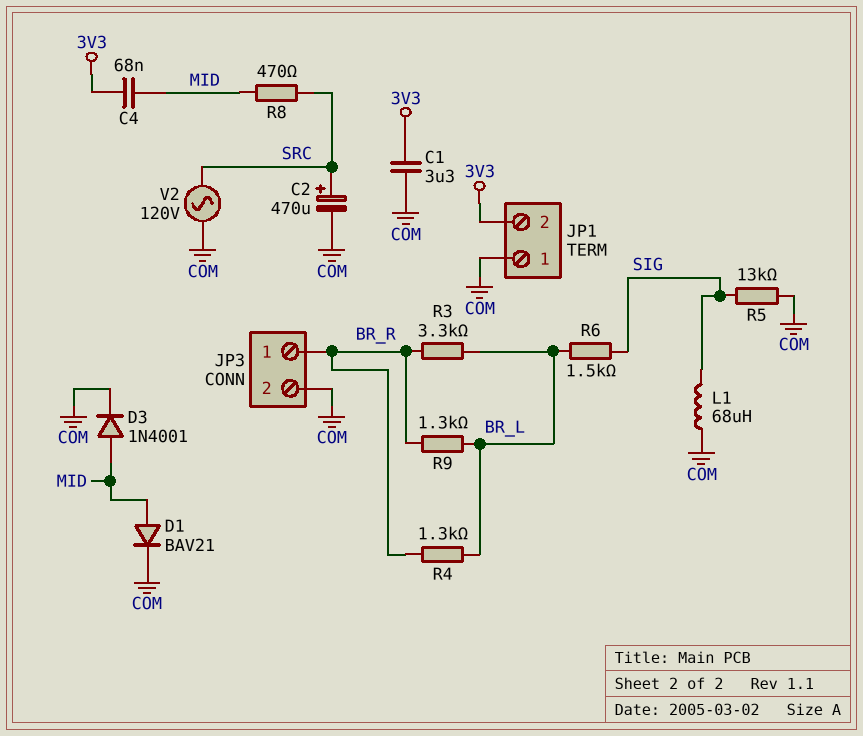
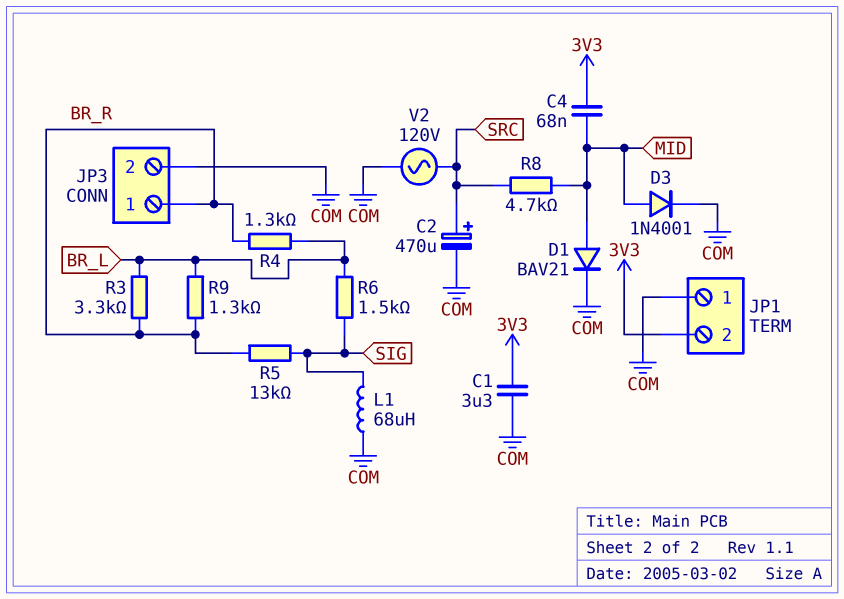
R5: 13k (COM, SIG) -> 13k (BR_R, SIG)
R8: 470 (MID, SRC) -> 4.7k (MID, SRC)

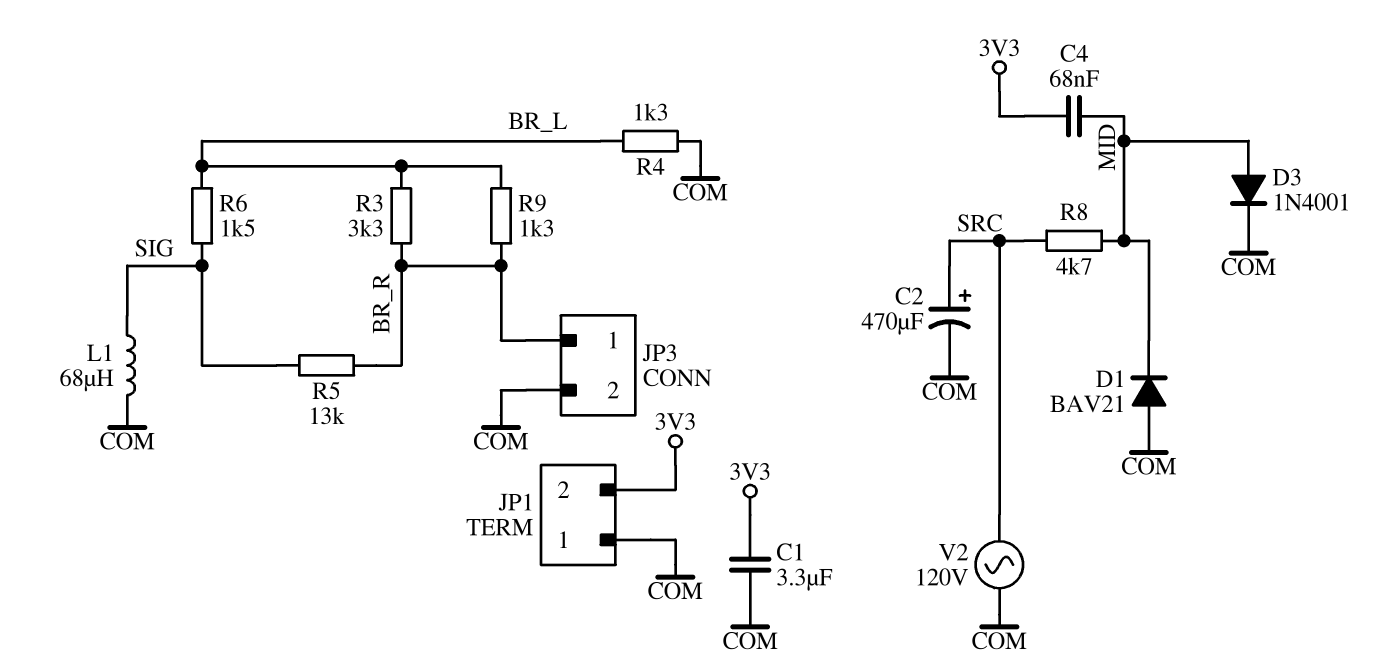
D1: diode BAV21 (A MID, K COM) -> diode BAV21 (A COM, K MID)
R4: 1.3k (BR_L, BR_R) -> 1.3k (BR_L, COM)

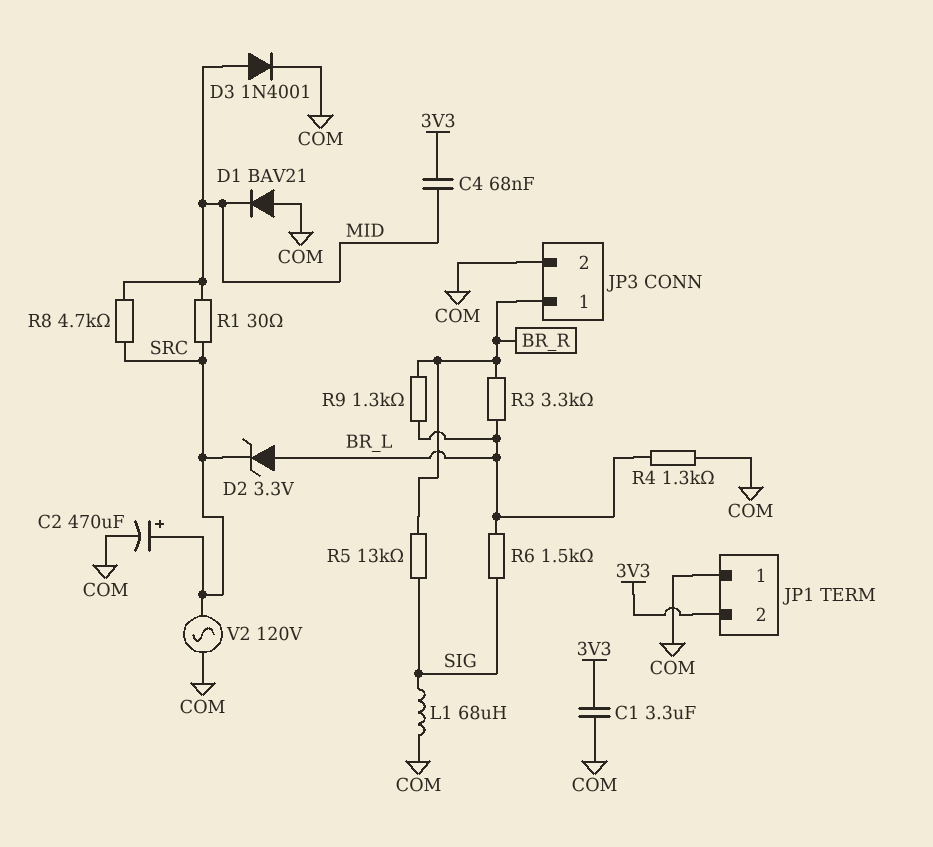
D2: none -> zener 3.3V (A BR_L, K SRC)
R1: none -> 30 (MID, SRC)

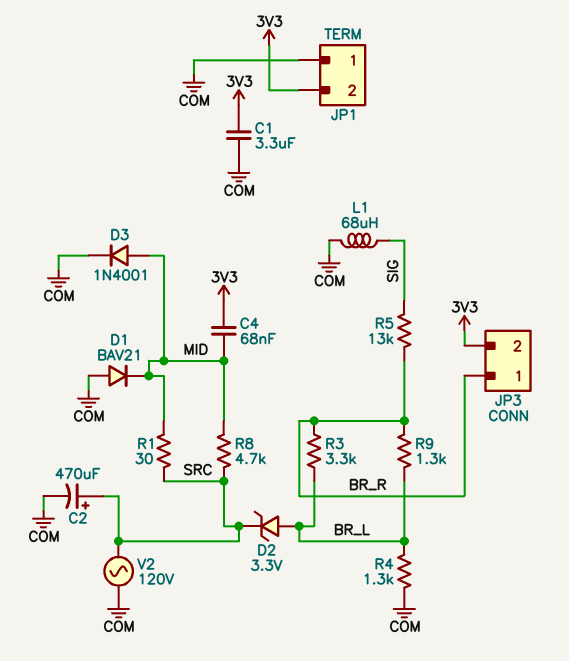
JP3 pin 2: COM -> 3V3
R6: 1.5k (BR_L, SIG) -> none

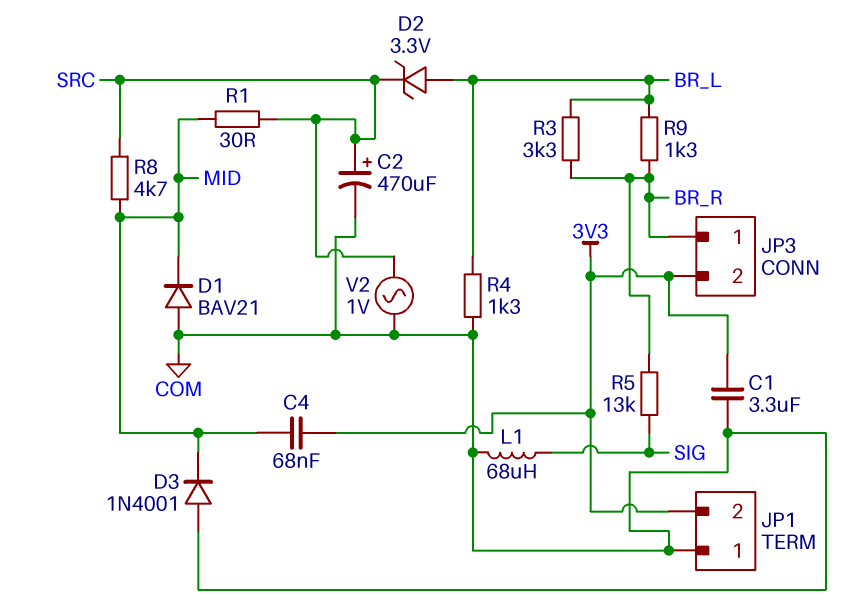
D3: diode 1N4001 (A MID, K COM) -> diode 1N4001 (A COM, K MID)
V2: AC 120V (COM, SRC) -> AC 1V (COM, SRC)

